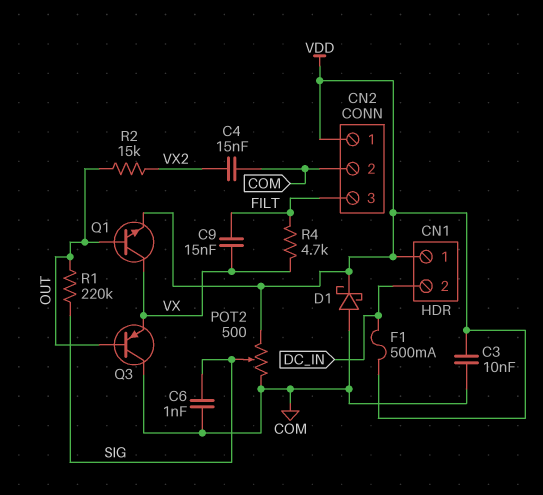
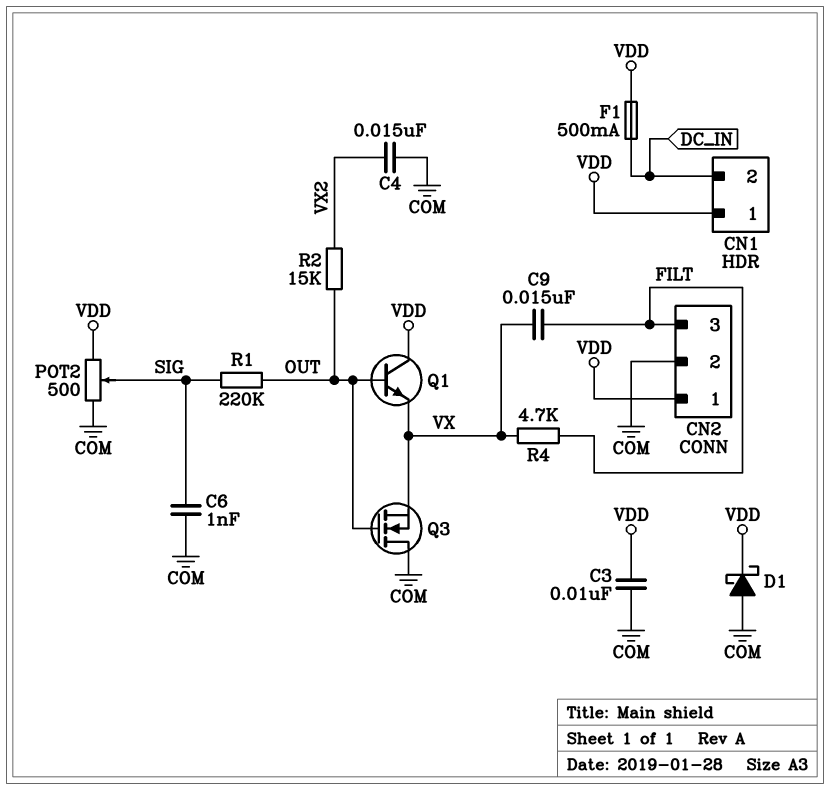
Q1: NPN (B OUT, C VX, E VDD) -> NPN (B OUT, C VDD, E VX)
Q3: PNP (B OUT, C COM, E VX) -> NMOS (G OUT, D COM, S VX)

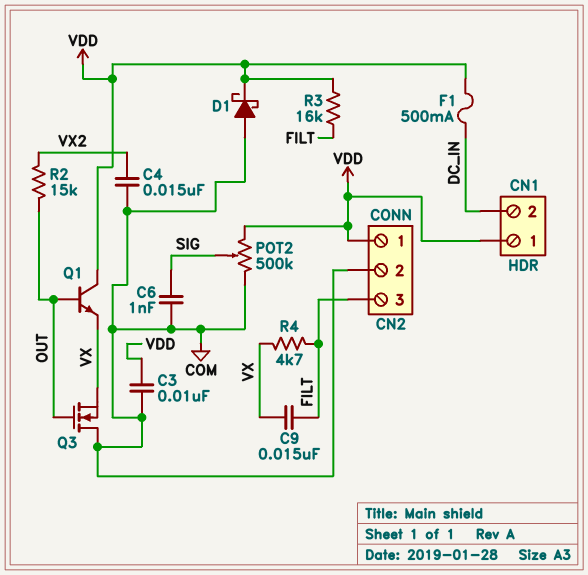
POT2: 500 (COM, VDD, wiper SIG) -> 500k (COM, VDD, wiper SIG)
R1: 220k (OUT, SIG) -> none
R3: none -> 16k (FILT, VDD)

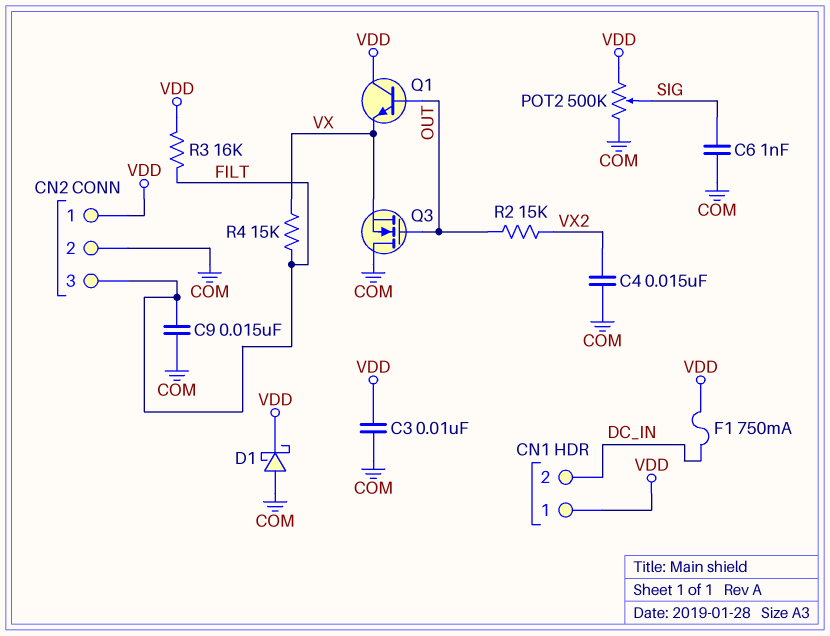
C9: 15nF (FILT, VX) -> 15nF (COM, FILT)
F1: 500mA (DC_IN, VDD) -> 750mA (DC_IN, VDD)
R4: 4.7k (FILT, VX) -> 15k (FILT, VX)

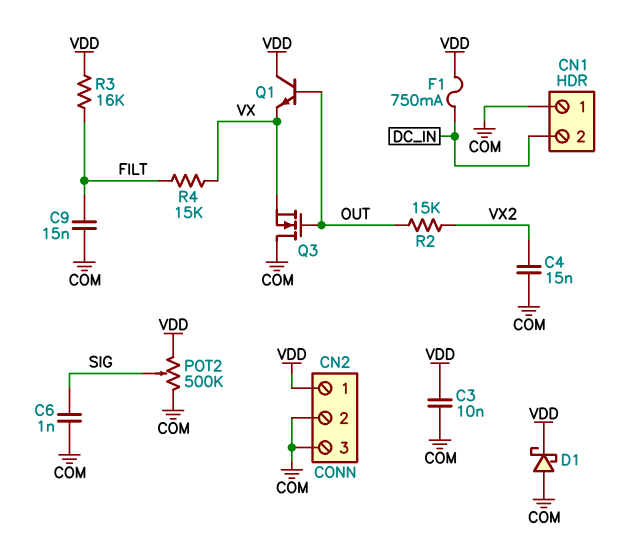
CN1 pin 1: VDD -> COM
CN2 pin 3: FILT -> COM

